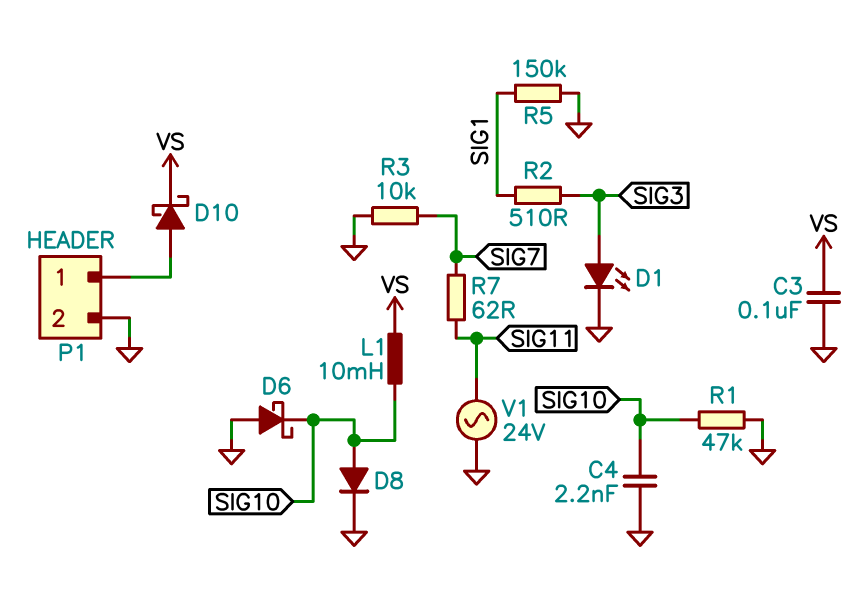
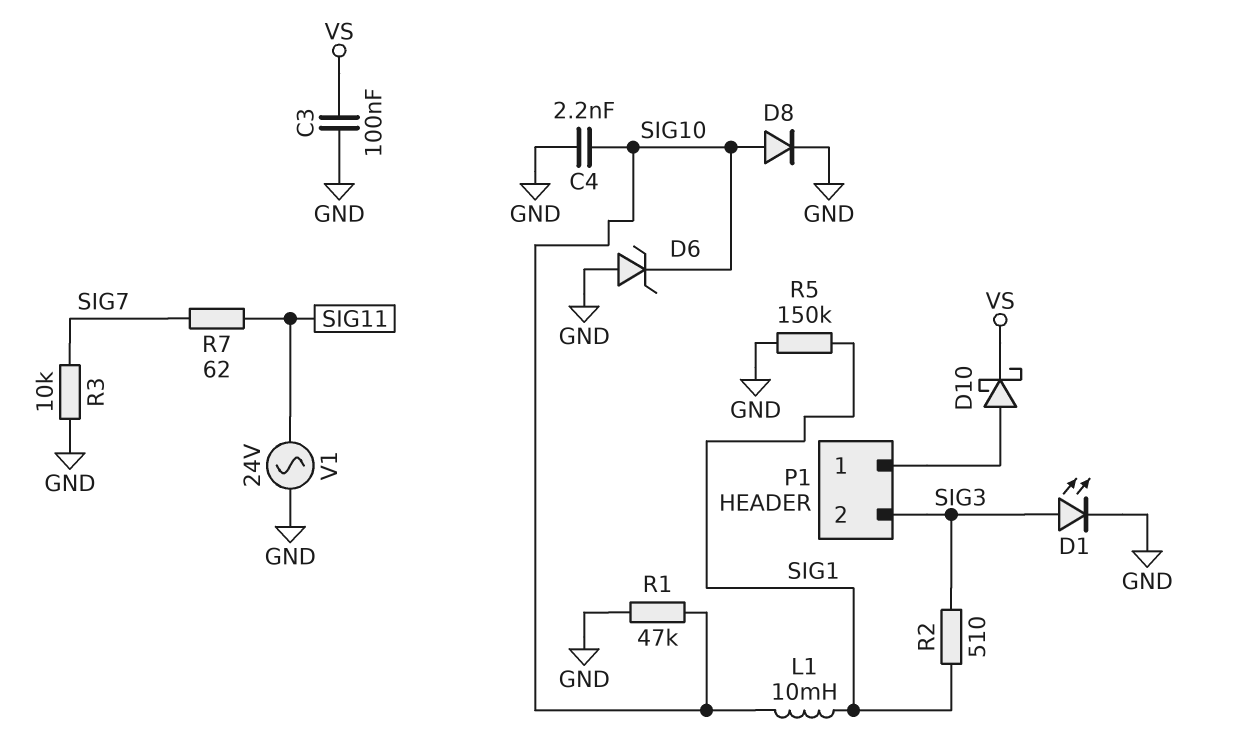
D6: schottky (A GND, K SIG10) -> zener (A GND, K SIG10)
L1: 10mH (SIG10, VS) -> 10mH (SIG1, SIG10)
P1 pin 2: GND -> SIG3

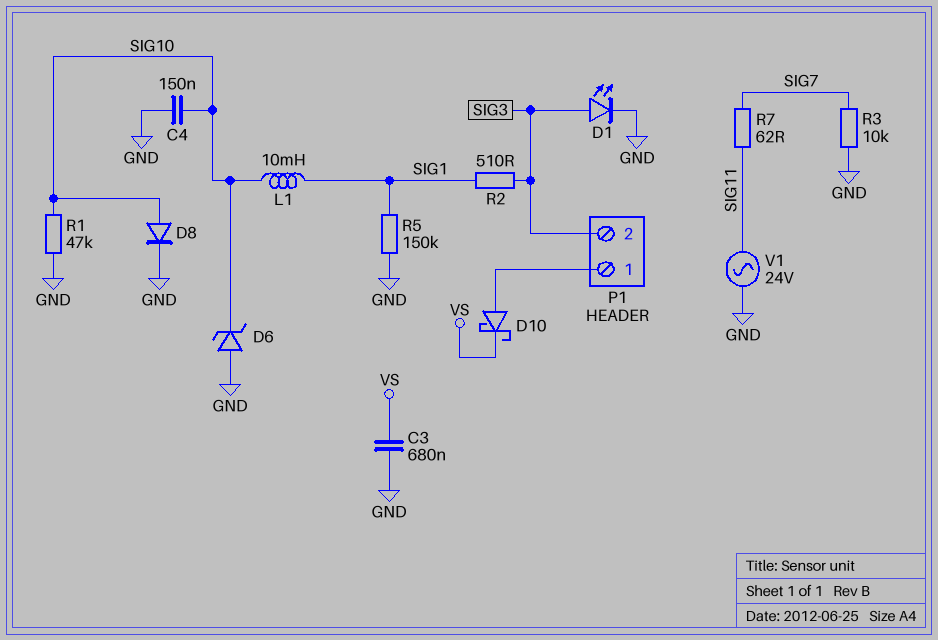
C3: 100nF (GND, VS) -> 680nF (GND, VS)
C4: 2.2nF (GND, SIG10) -> 150nF (GND, SIG10)

